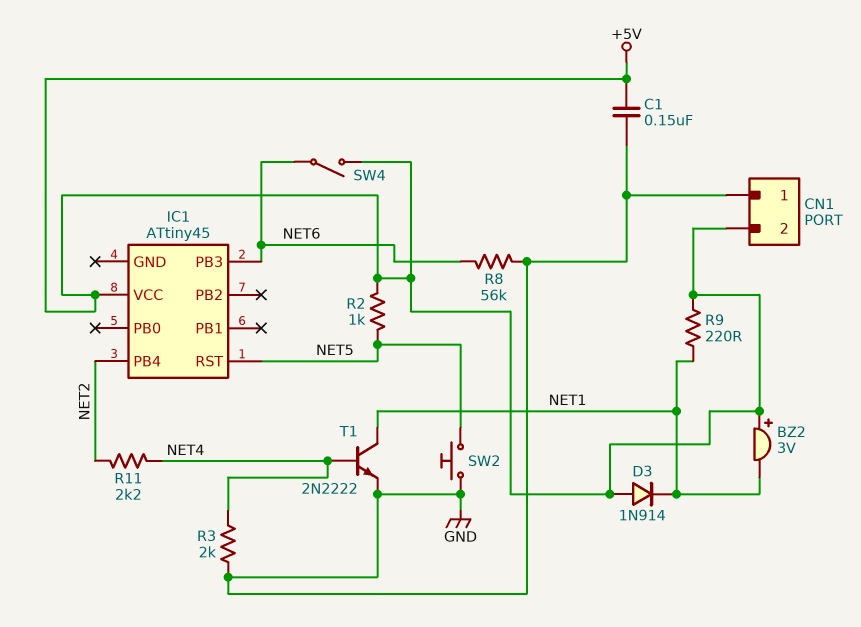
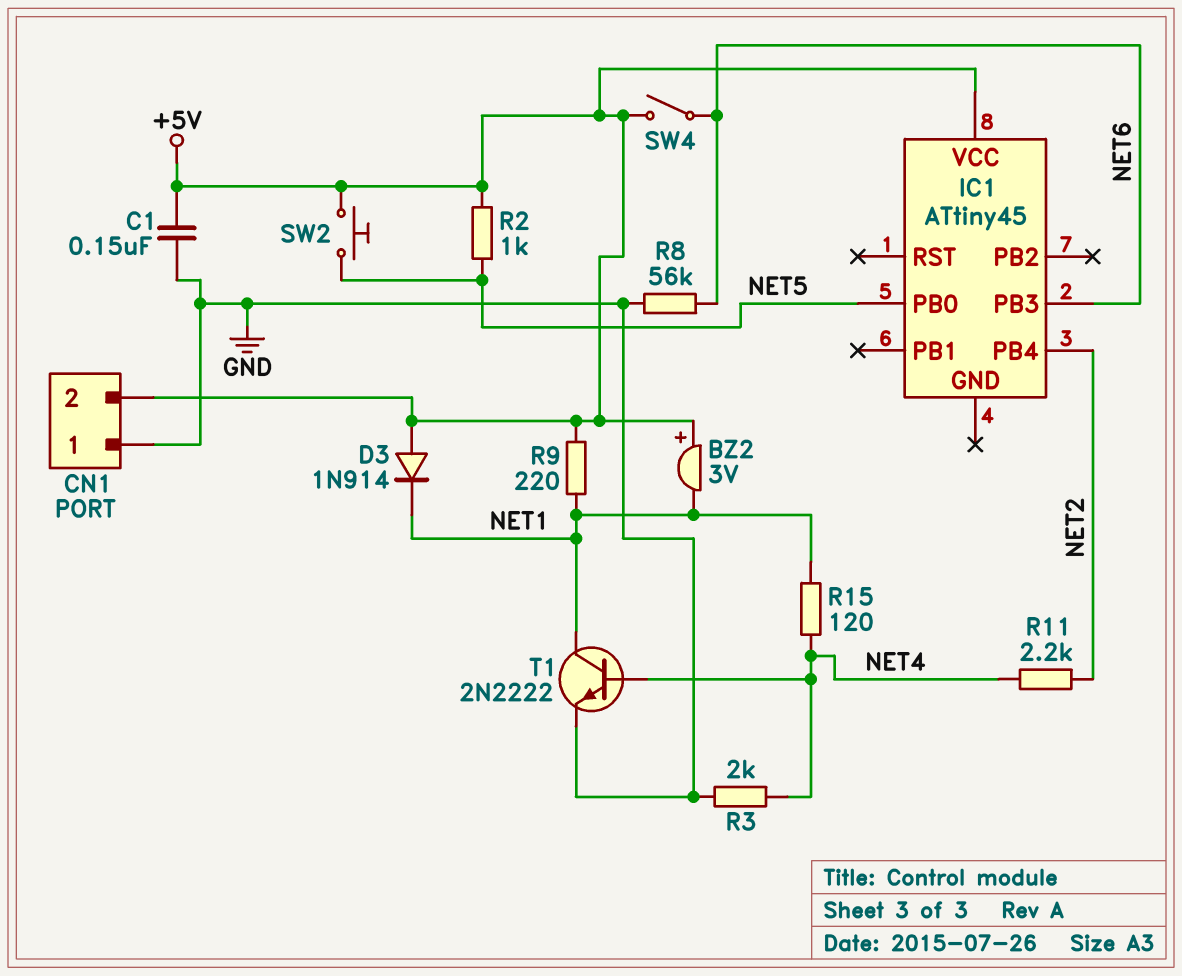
IC1 pin PB0: none -> NET5
IC1 pin RST: NET5 -> none
R15: none -> 120 (NET1, NET4)
SW2: button (GND, NET5) -> button (+5V, NET5)

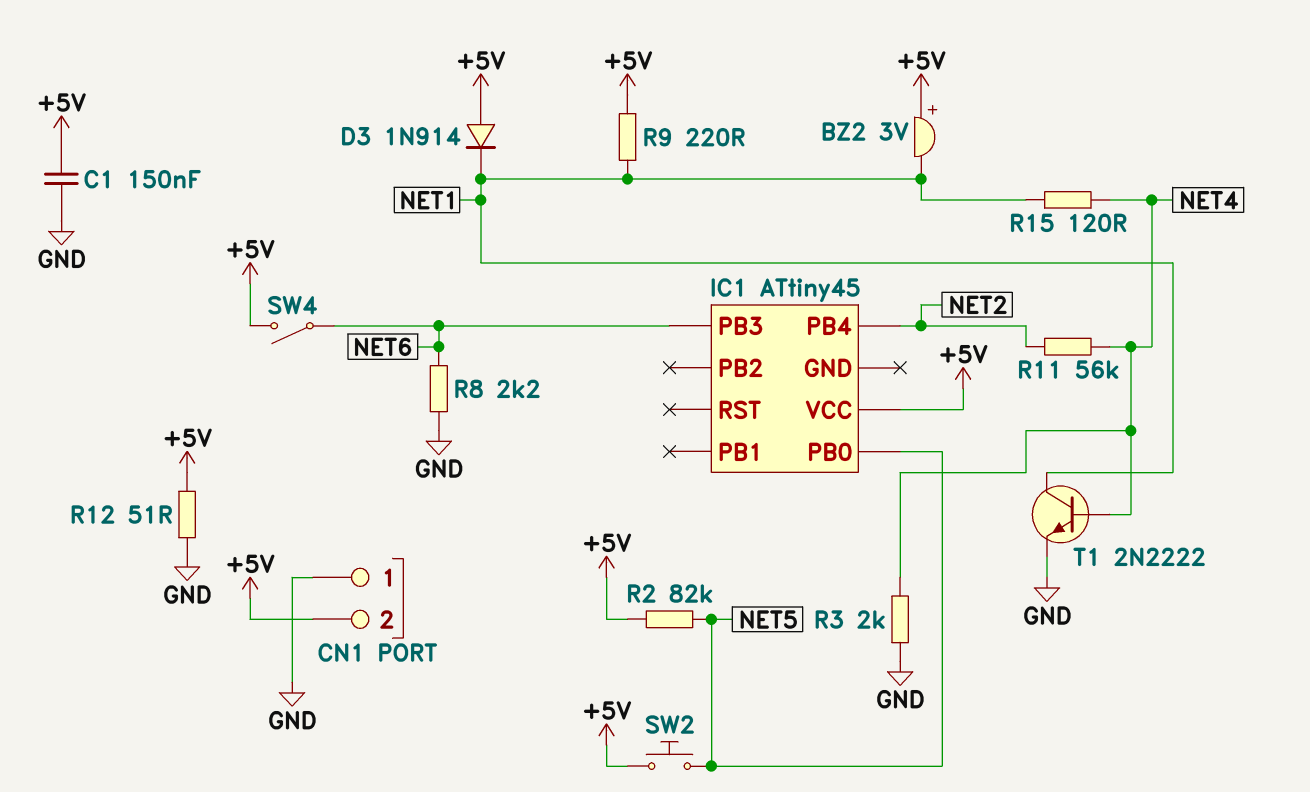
R2: 1k (+5V, NET5) -> 82k (+5V, NET5)
R8: 56k (GND, NET6) -> 2.2k (GND, NET6)
R11: 2.2k (NET2, NET4) -> 56k (NET2, NET4)
R12: none -> 51 (+5V, GND)

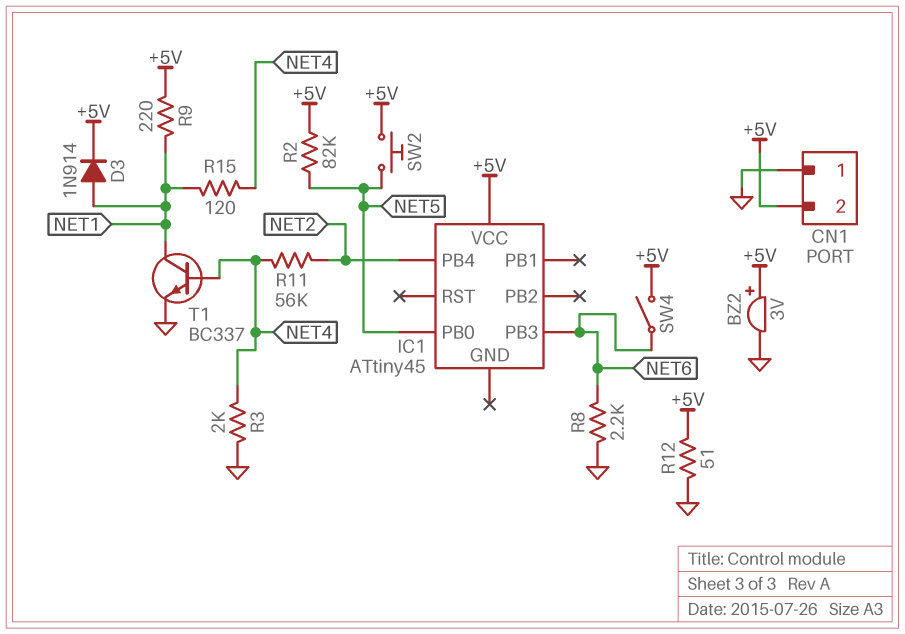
BZ2: buzzer 3V (plus +5V, minus NET1) -> buzzer 3V (plus +5V, minus GND)
C1: 150nF (+5V, GND) -> none
D3: diode 1N914 (A +5V, K NET1) -> diode 1N914 (A NET1, K +5V)
T1: NPN 2N2222 (B NET4, C NET1, E GND) -> NPN BC337 (B NET4, C NET1, E GND)

